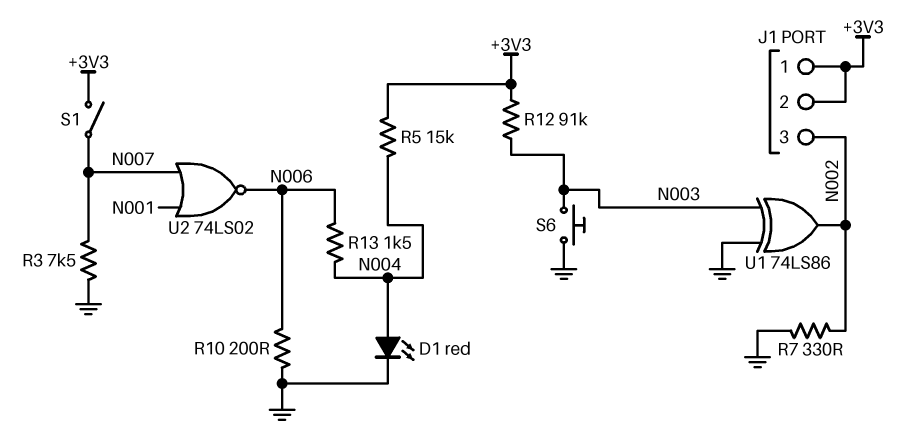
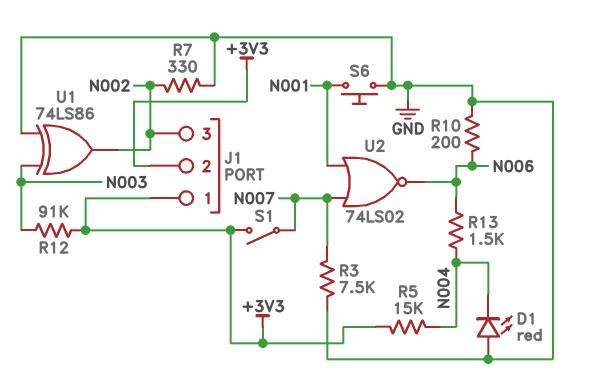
D1: LED red (A N004, K GND) -> LED red (A GND, K N004)
S6: button (GND, N003) -> button (GND, N001)

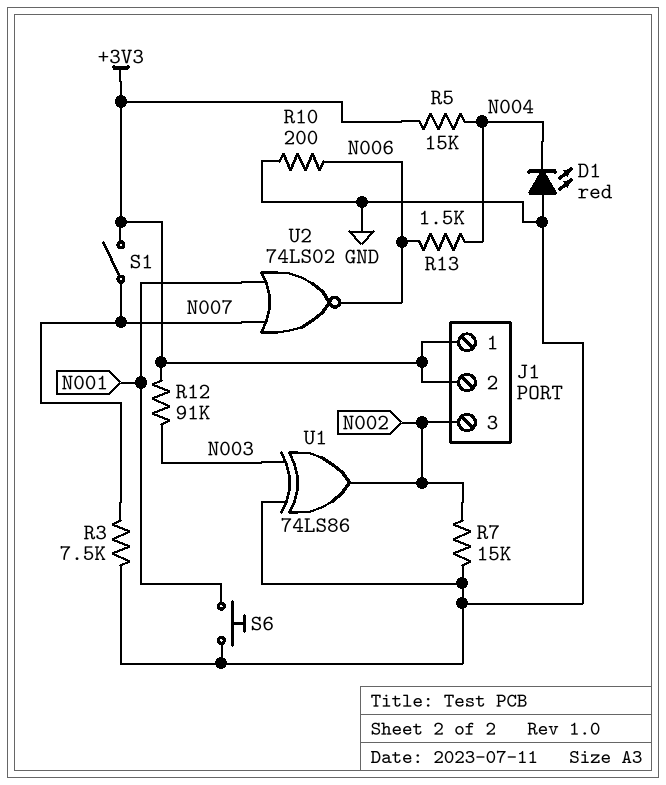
R7: 330 (GND, N002) -> 15k (GND, N002)

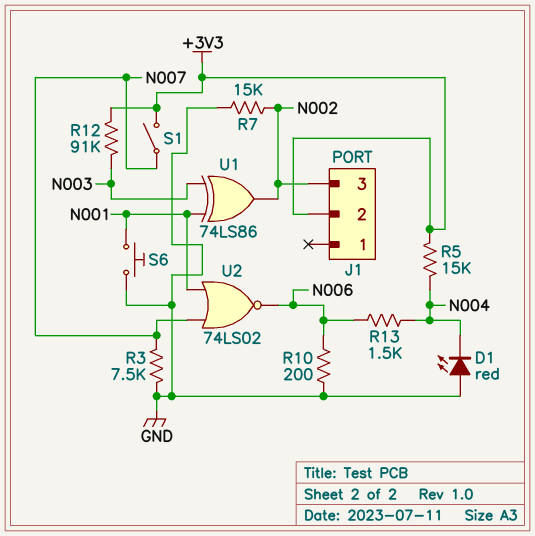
J1 pin 1: +3V3 -> none
U1: XOR 74LS86 (in GND, in N003, out N002) -> XOR 74LS86 (in N001, in N003, out N002)

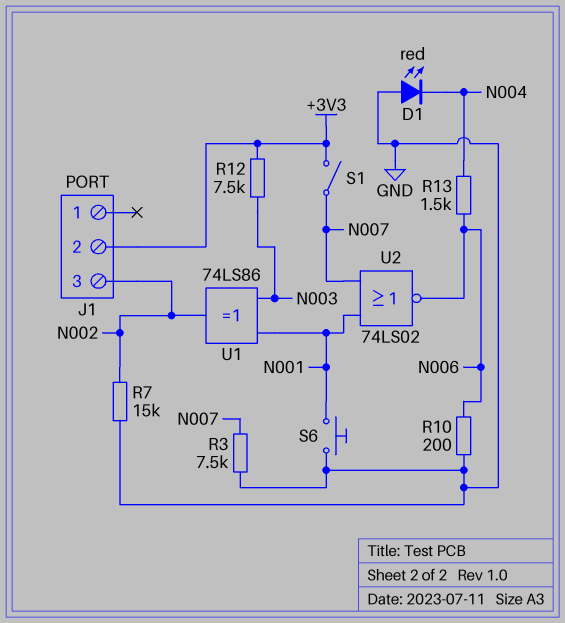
R5: 15k (+3V3, N004) -> none
R12: 91k (+3V3, N003) -> 7.5k (+3V3, N003)

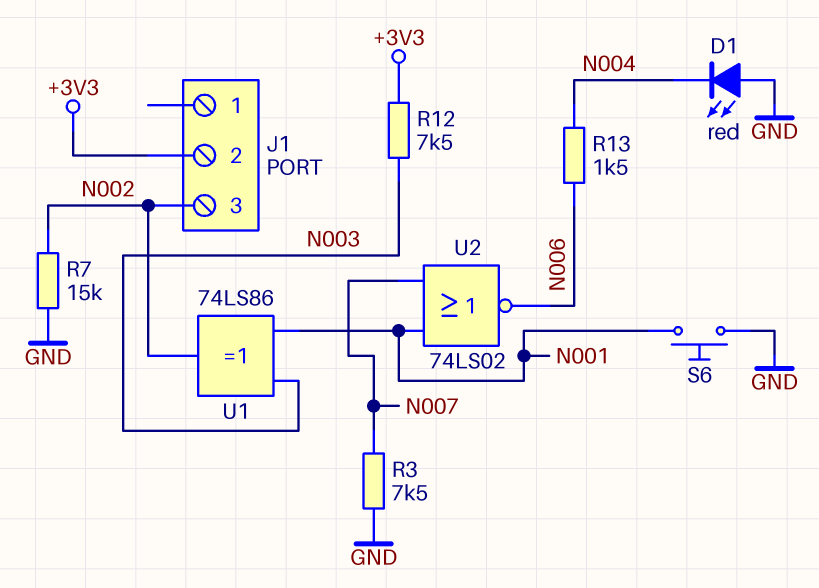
R10: 200 (GND, N006) -> none
S1: switch (+3V3, N007) -> none

